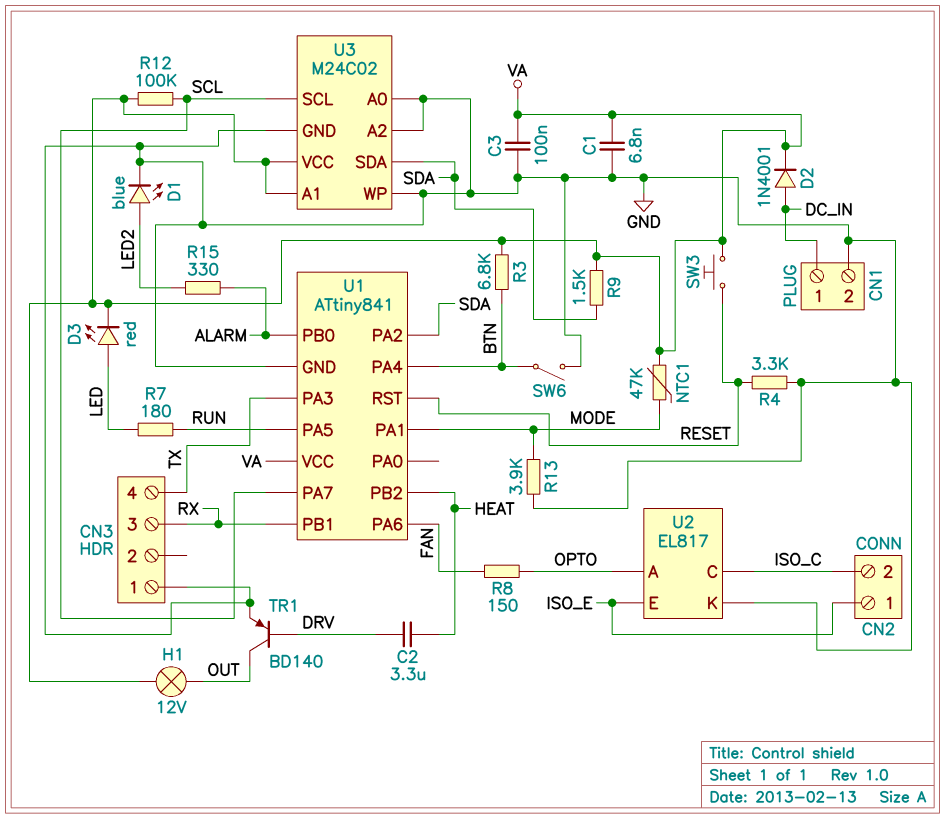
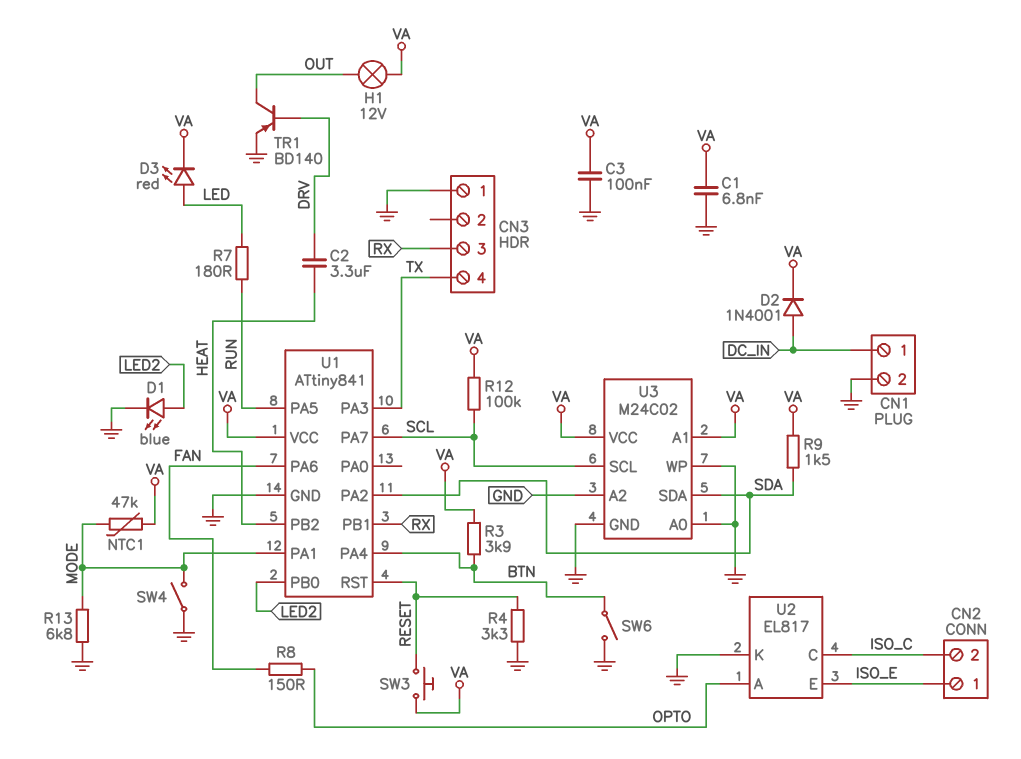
R3: 6.8k (BTN, VA) -> 3.9k (BTN, VA)
R13: 3.9k (GND, MODE) -> 6.8k (GND, MODE)
R15: 330 (ALARM, LED2) -> none
SW4: none -> switch (GND, MODE)
U1 pin PB0: ALARM -> LED2

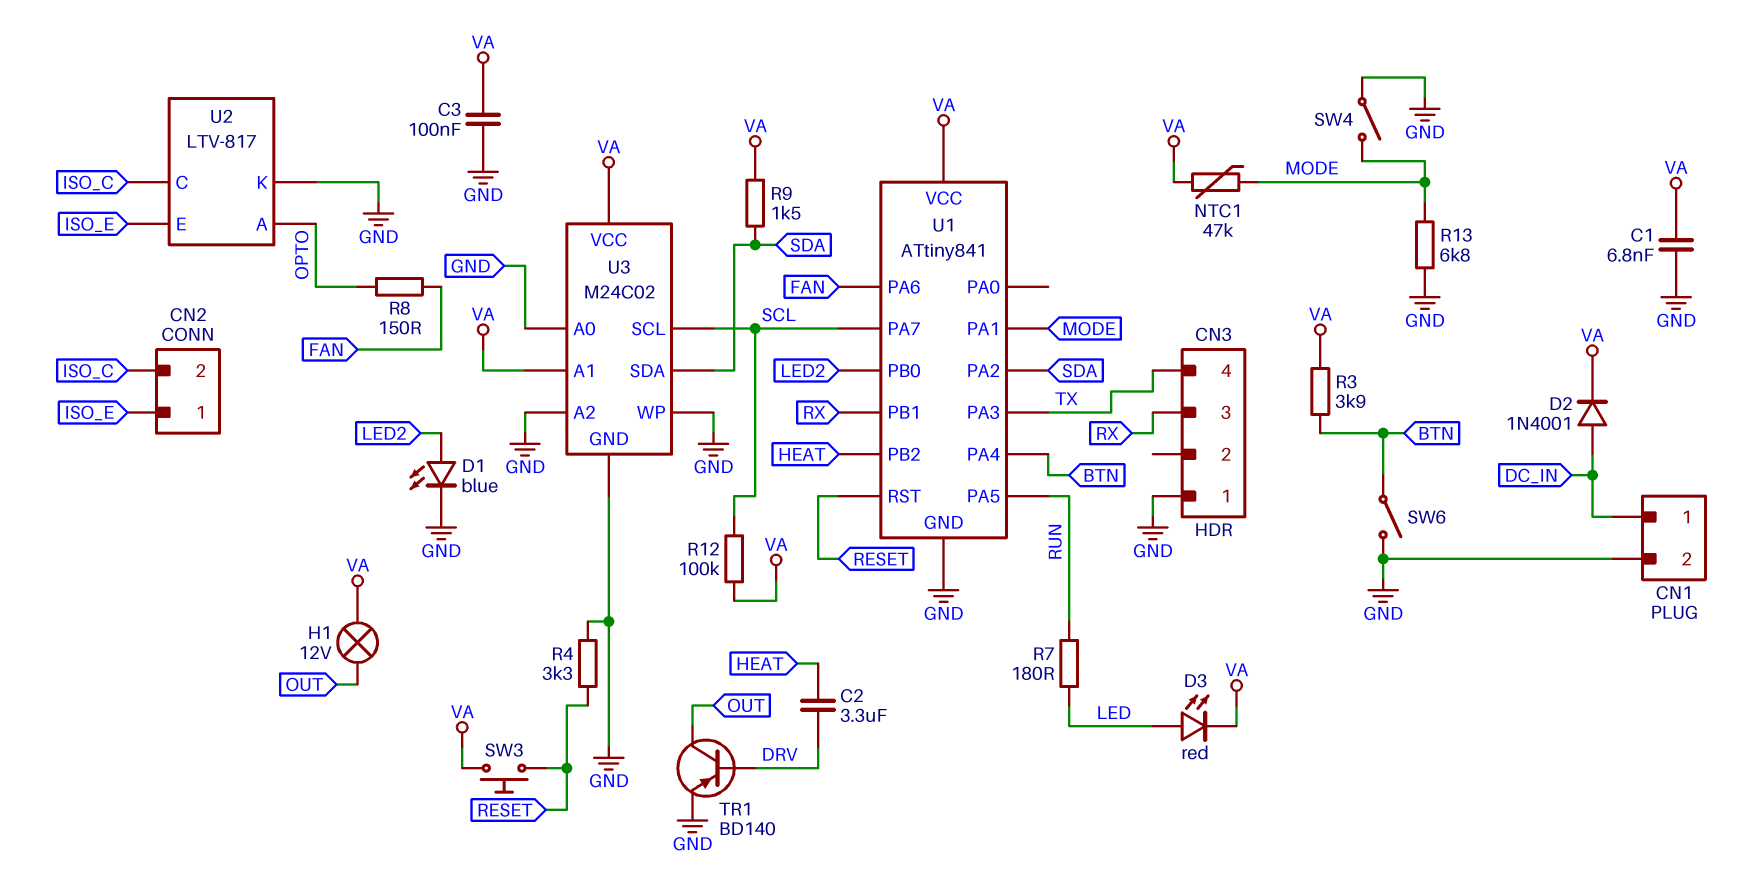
U2: EL817 -> LTV-817

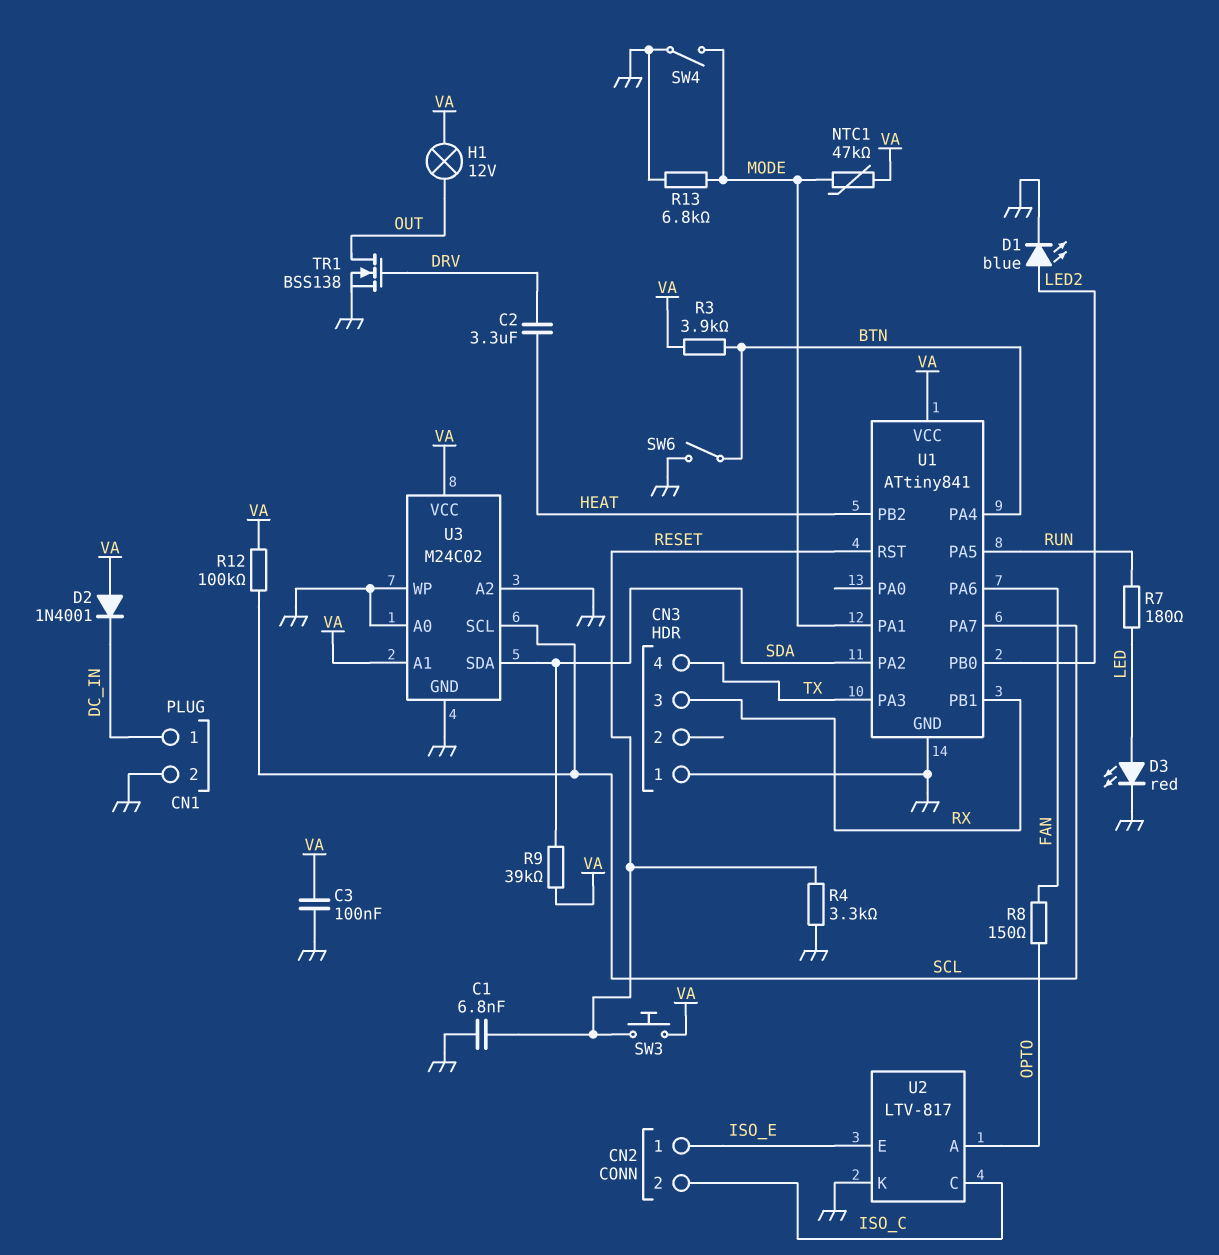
C1: 6.8nF (GND, VA) -> 6.8nF (GND, RESET)
D2: diode 1N4001 (A DC_IN, K VA) -> diode 1N4001 (A VA, K DC_IN)
D3: LED red (A LED, K VA) -> LED red (A LED, K GND)
R9: 1.5k (SDA, VA) -> 39k (SDA, VA)
TR1: PNP BD140 (B DRV, C OUT, E GND) -> NMOS BSS138 (G DRV, D OUT, S GND)

